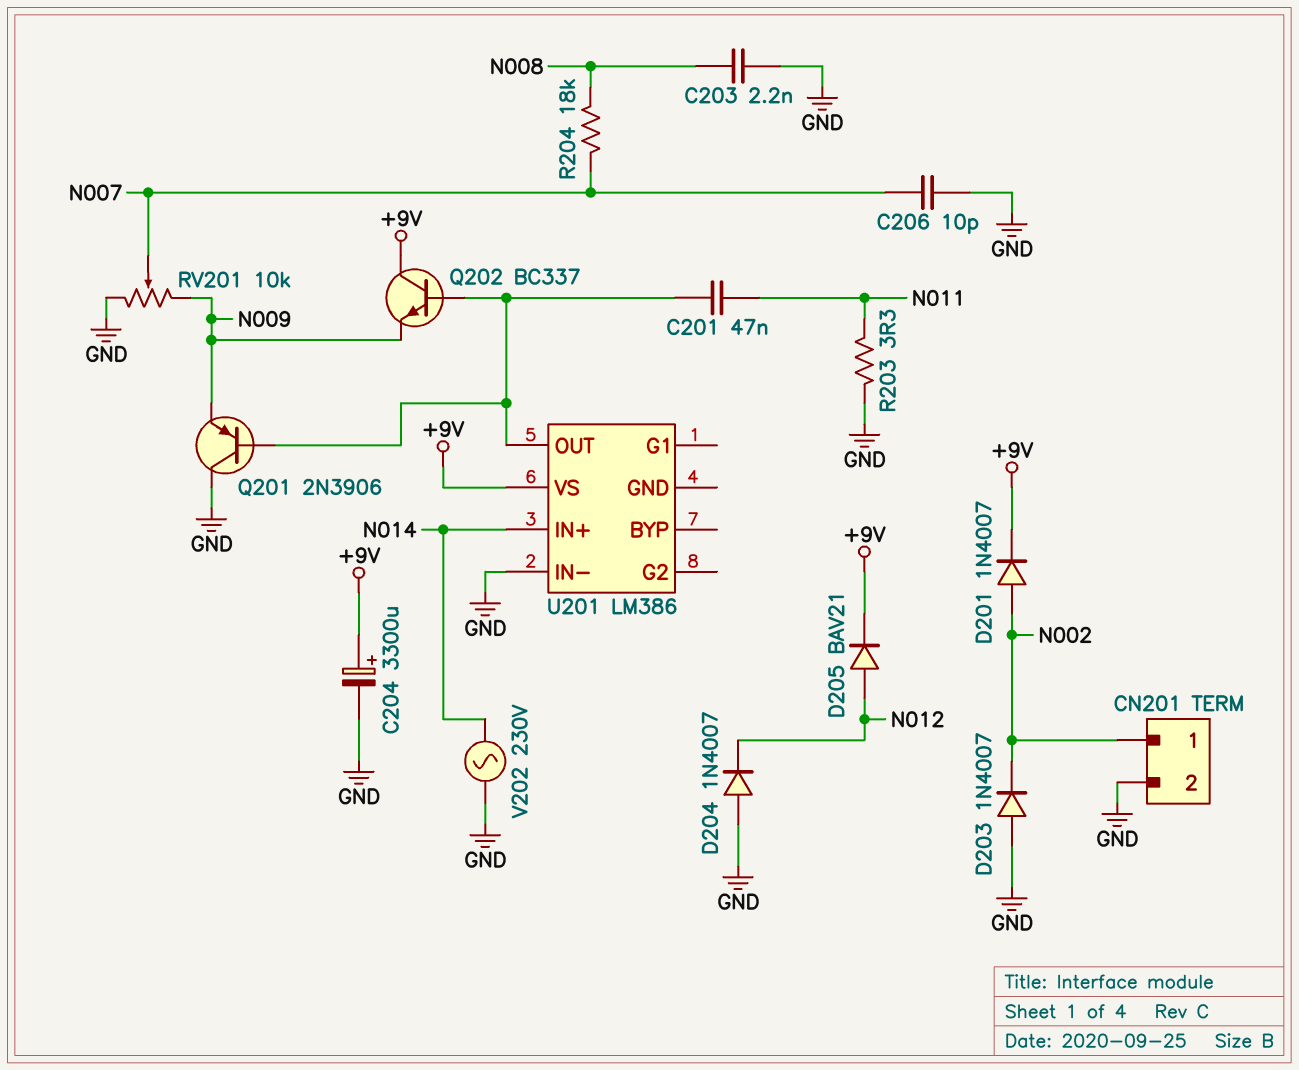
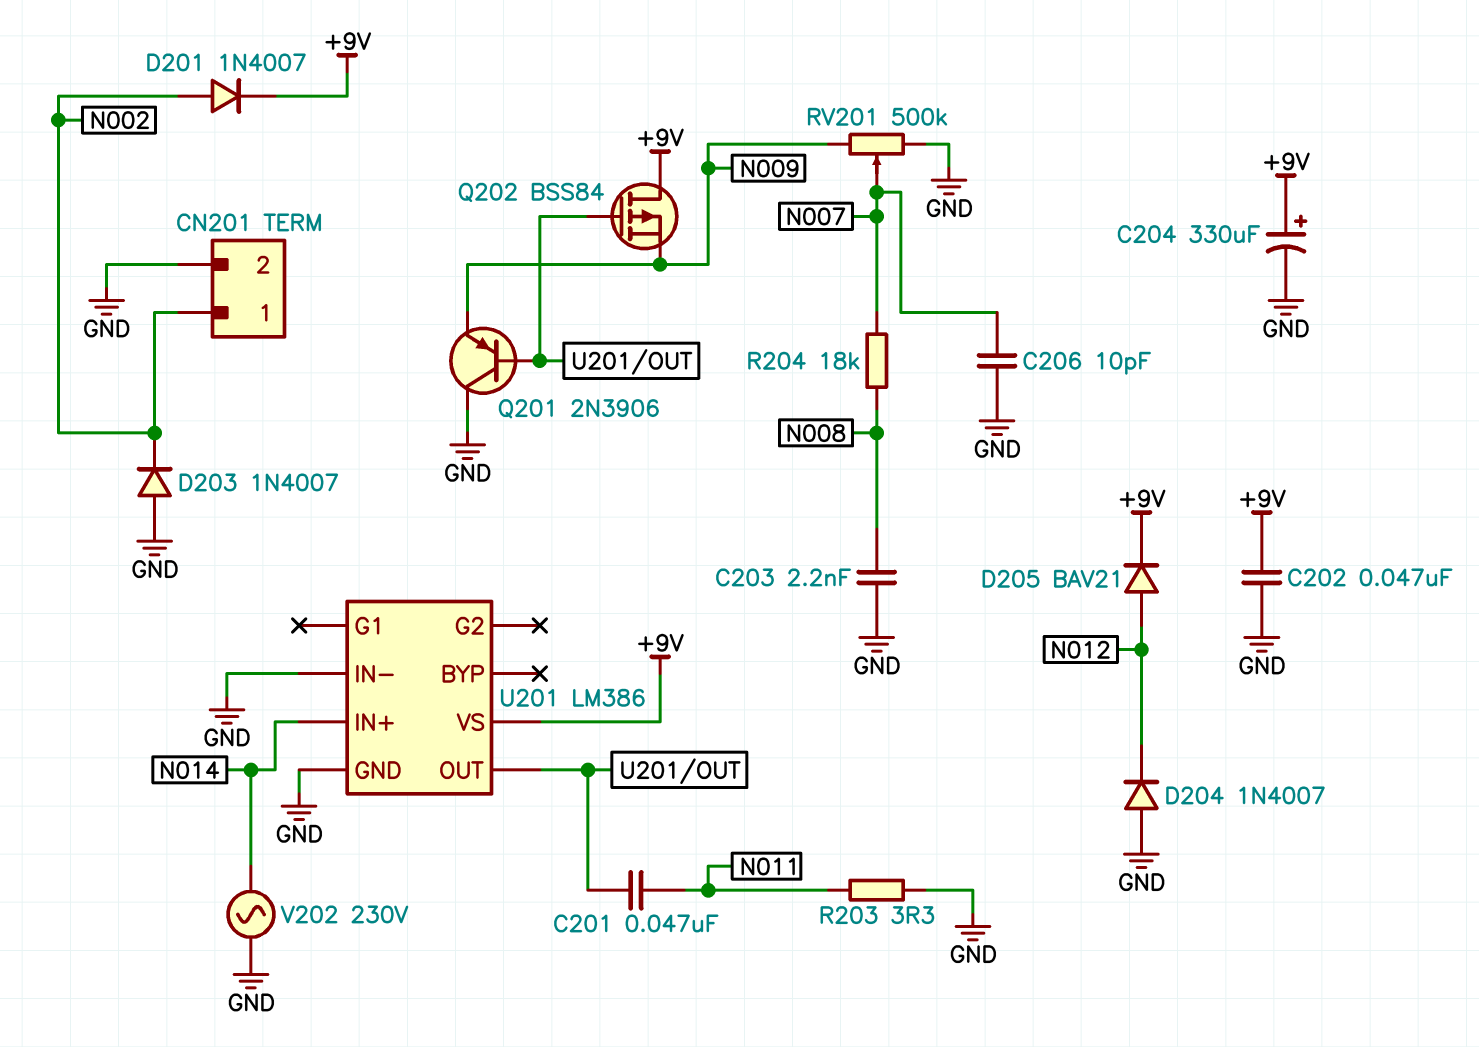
C202: none -> 47nF (+9V, GND)
C204: 3300uF (plus +9V, minus GND) -> 330uF (plus +9V, minus GND)
Q202: NPN BC337 (B U201/OUT, C +9V, E N009) -> PMOS BSS84 (G U201/OUT, D +9V, S N009)
RV201: 10k (GND, N009, wiper N007) -> 500k (GND, N009, wiper N007)
U201 pin GND: none -> GND

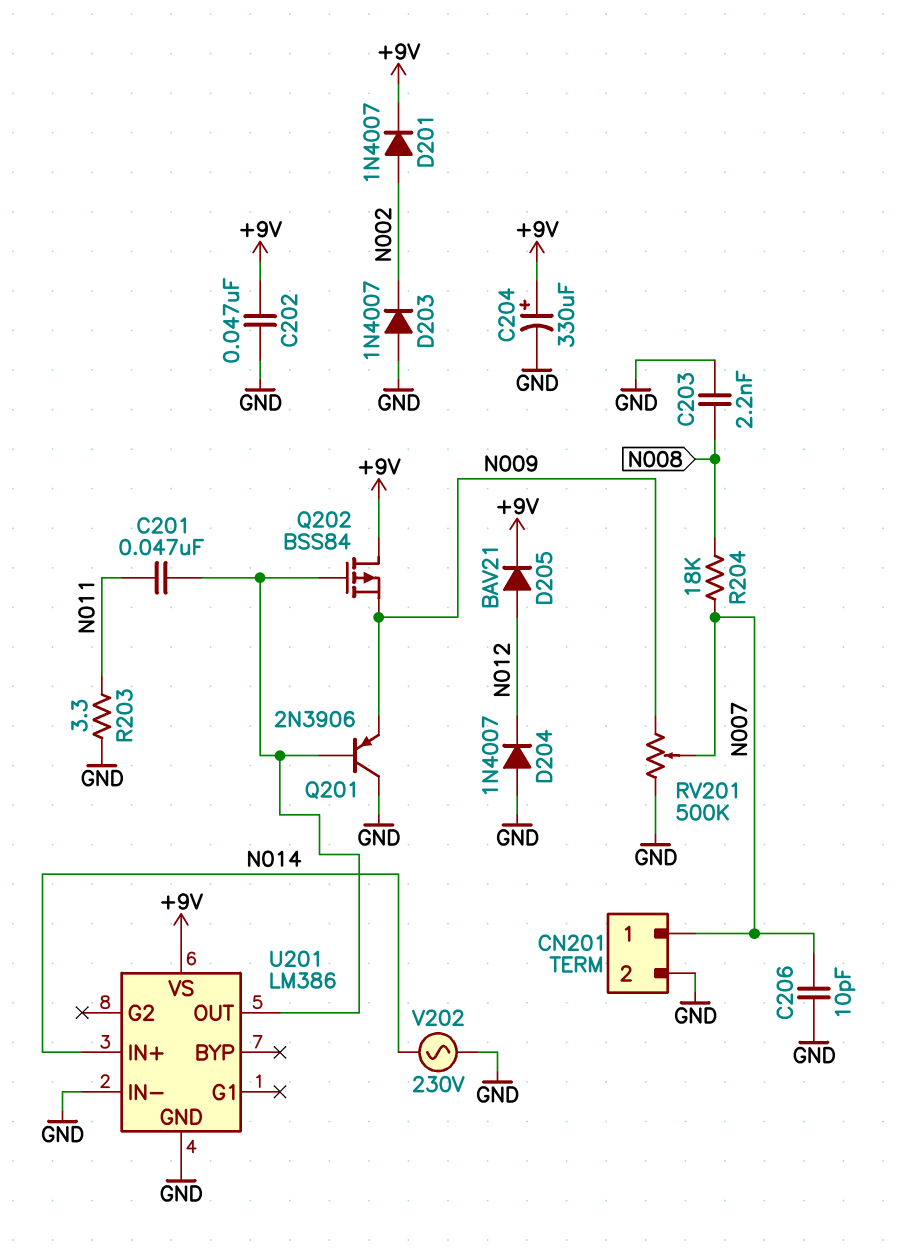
CN201 pin 1: N002 -> N007

